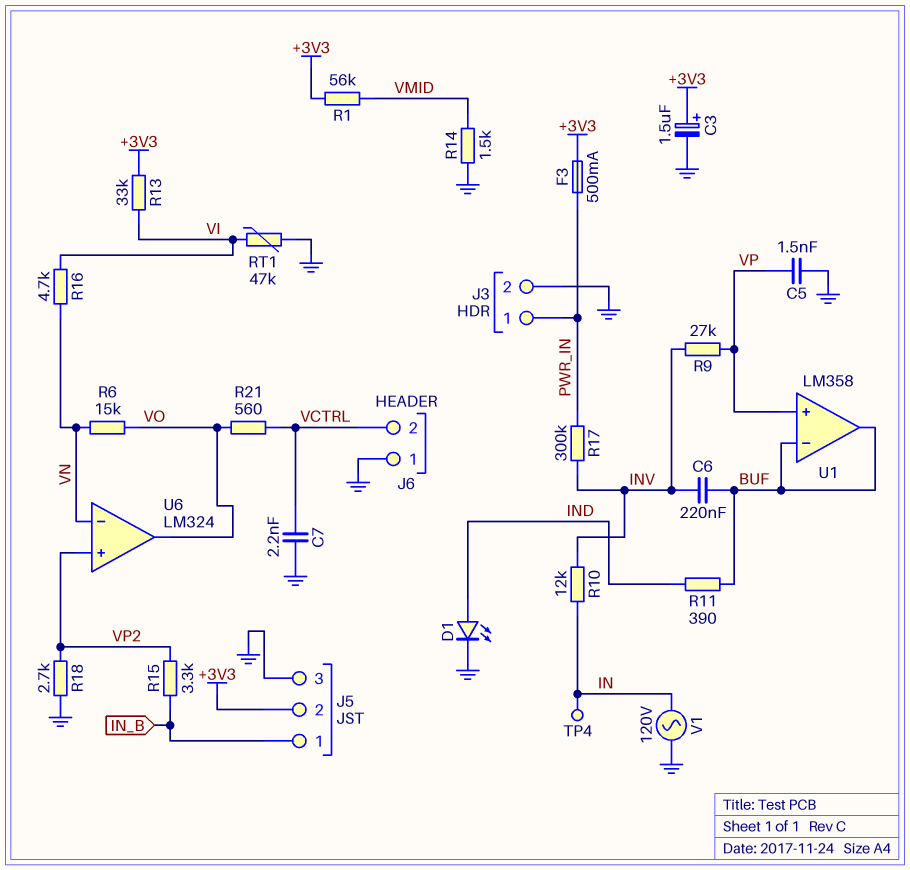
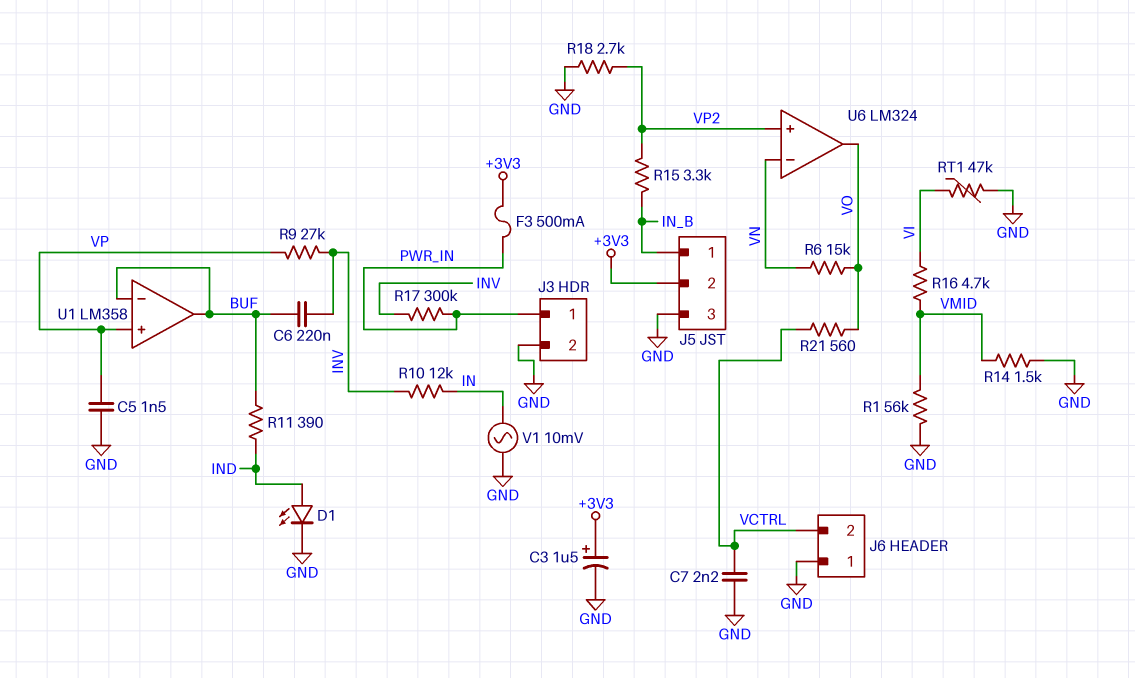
R1: 56k (+3V3, VMID) -> 56k (GND, VMID)
R13: 33k (+3V3, VI) -> none
R16: 4.7k (VI, VN) -> 4.7k (VI, VMID)
TP4: test point (IN) -> none
V1: AC 120V (GND, IN) -> AC 10mV (GND, IN)

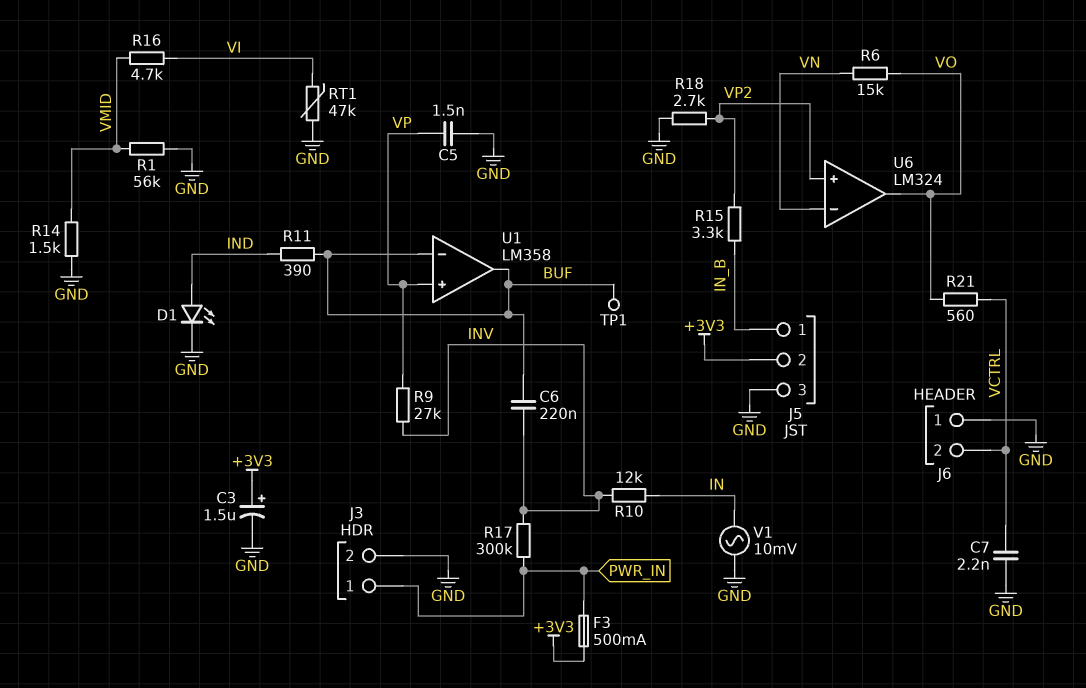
TP1: none -> test point (BUF)

